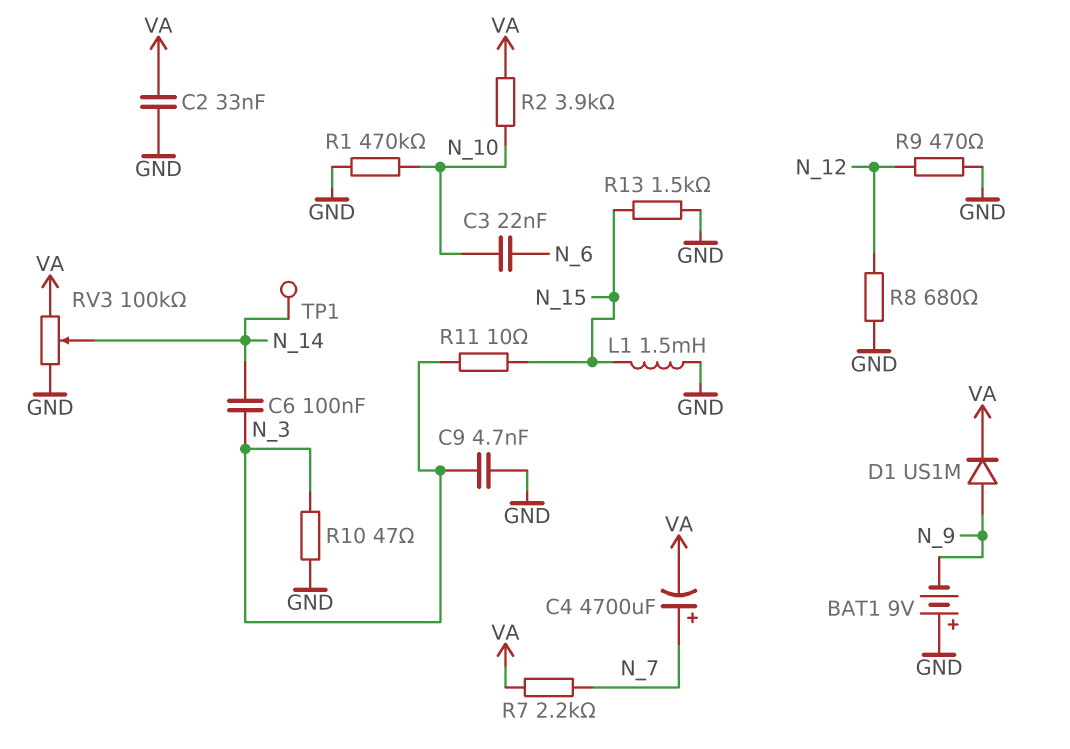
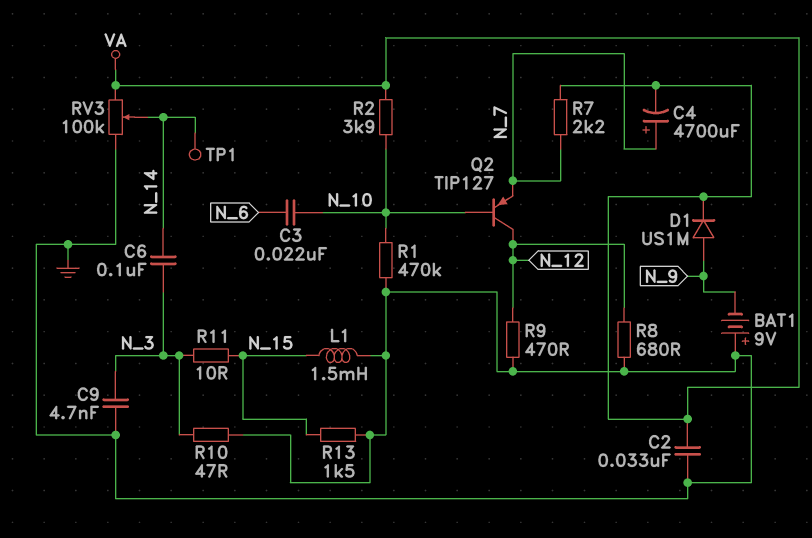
Q2: none -> PNP TIP127 (B N_10, C N_12, E N_7)

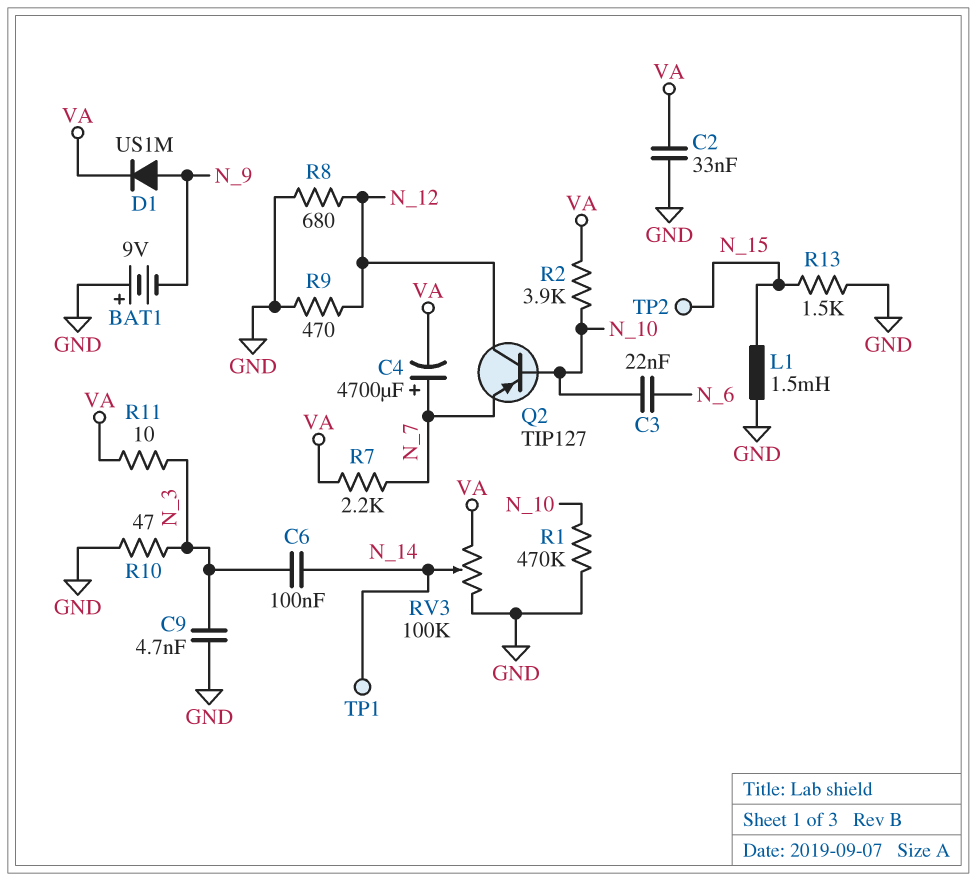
R11: 10 (N_3, N_15) -> 10 (N_3, VA)
TP2: none -> test point (N_15)

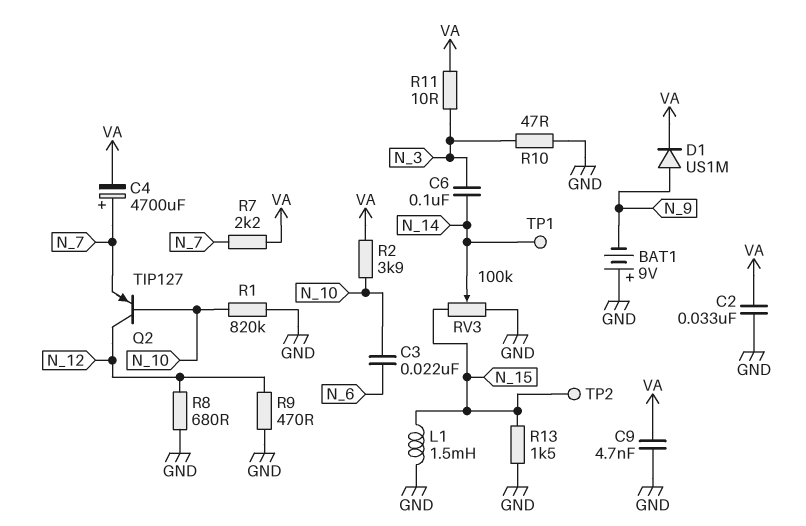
C9: 4.7nF (GND, N_3) -> 4.7nF (GND, VA)
R1: 470k (GND, N_10) -> 820k (GND, N_10)
RV3: 100k (GND, VA, wiper N_14) -> 100k (GND, N_15, wiper N_14)

